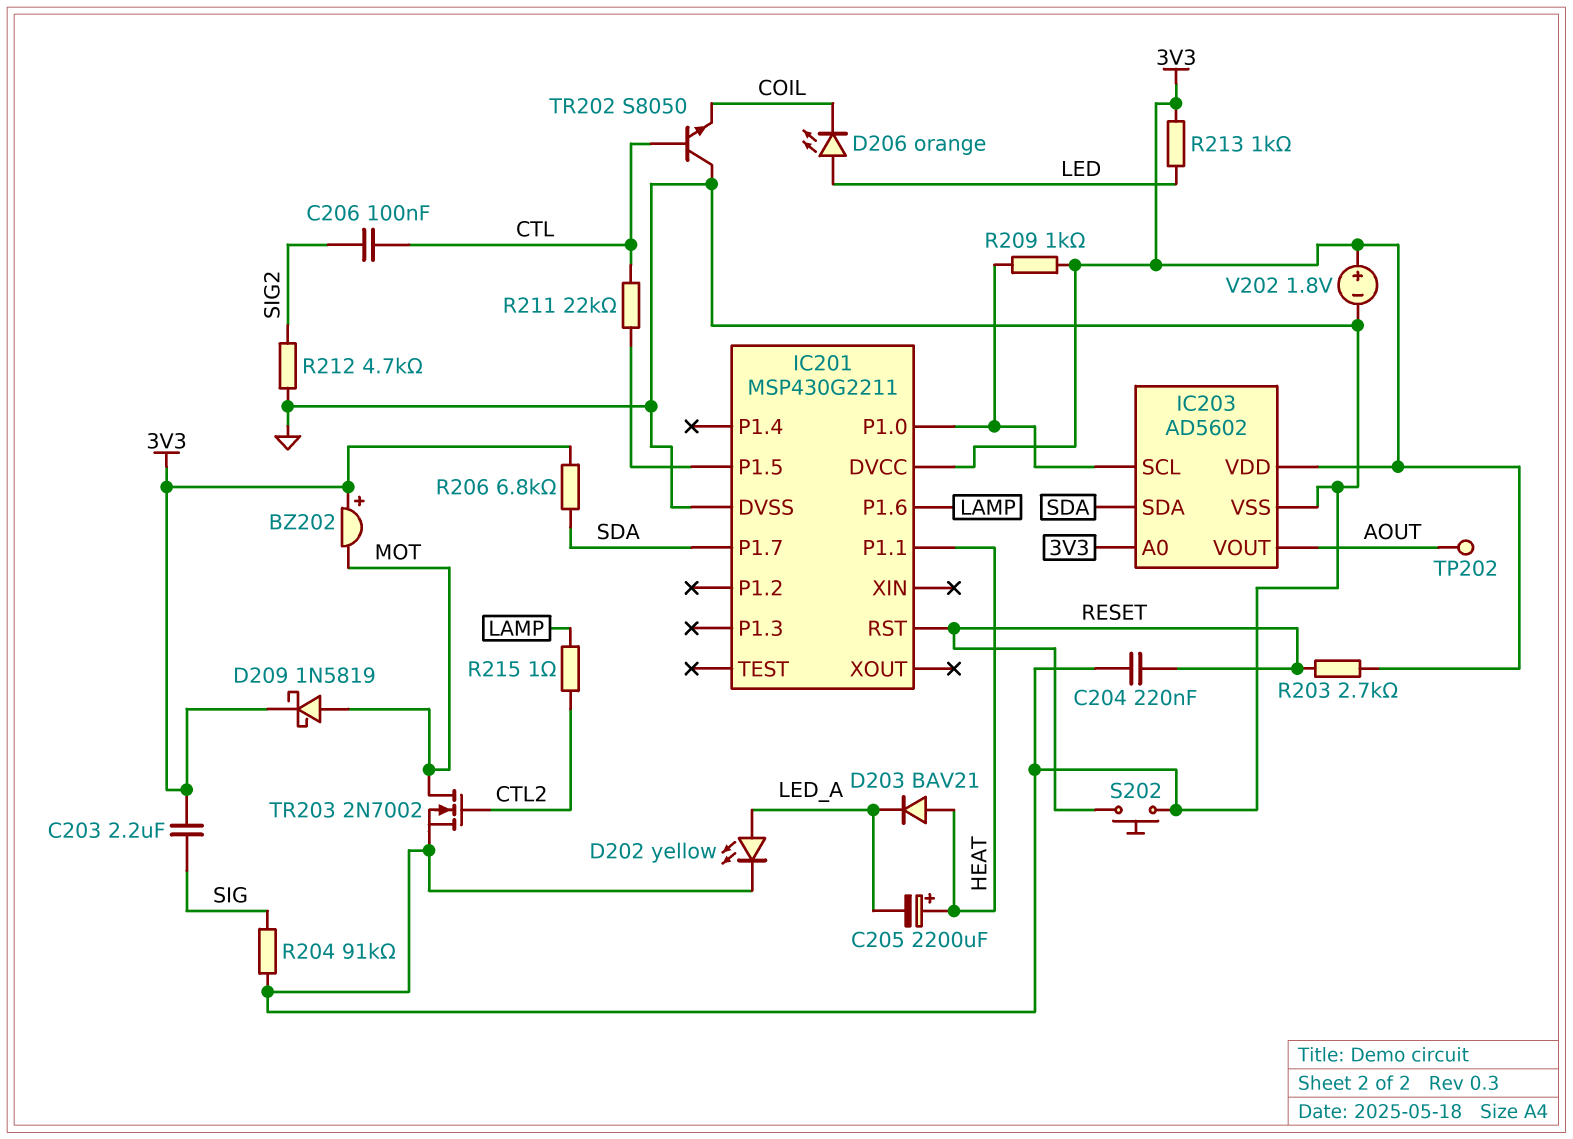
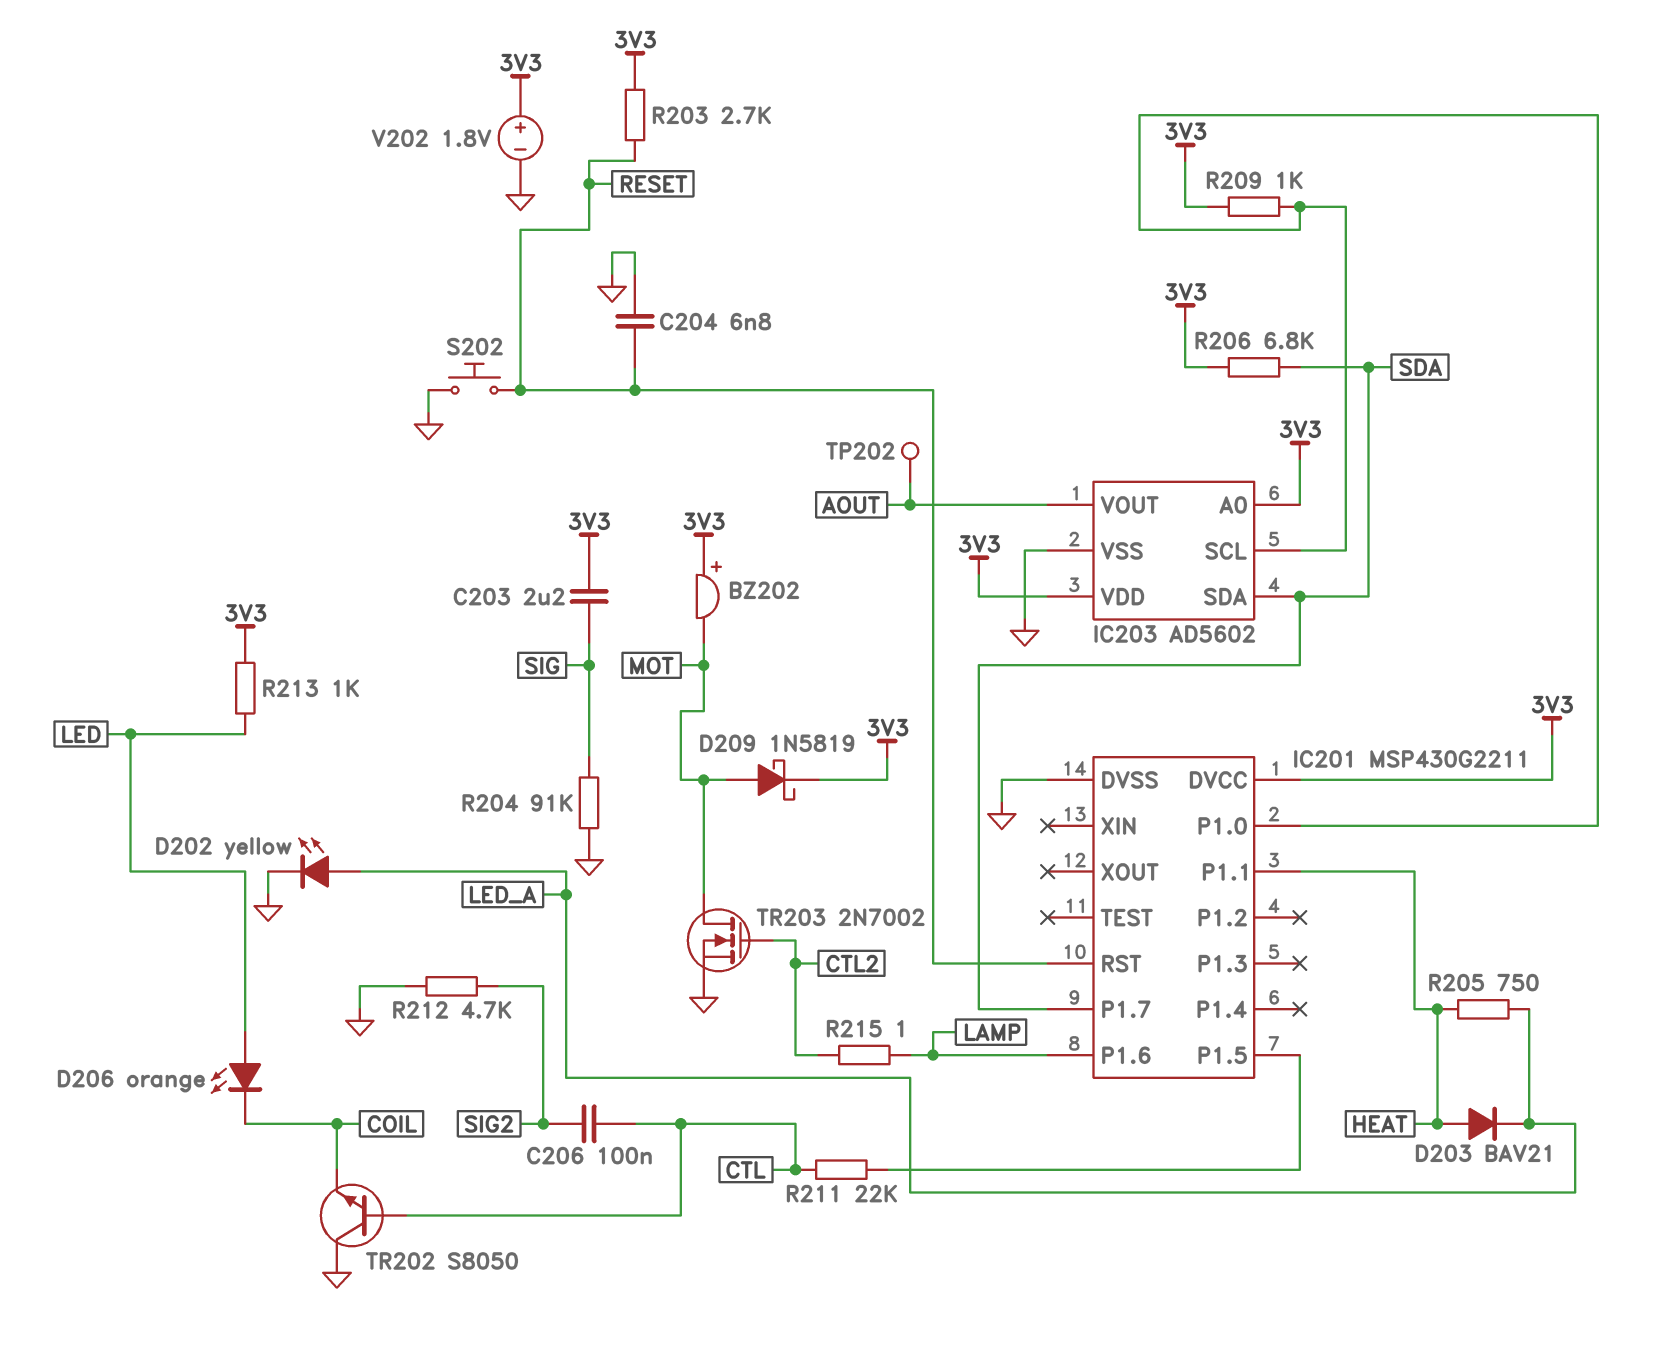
C204: 220nF (GND, RESET) -> 6.8nF (GND, RESET)
C205: 2200uF (plus HEAT, minus LED_A) -> none
R205: none -> 750 (HEAT, LED_A)

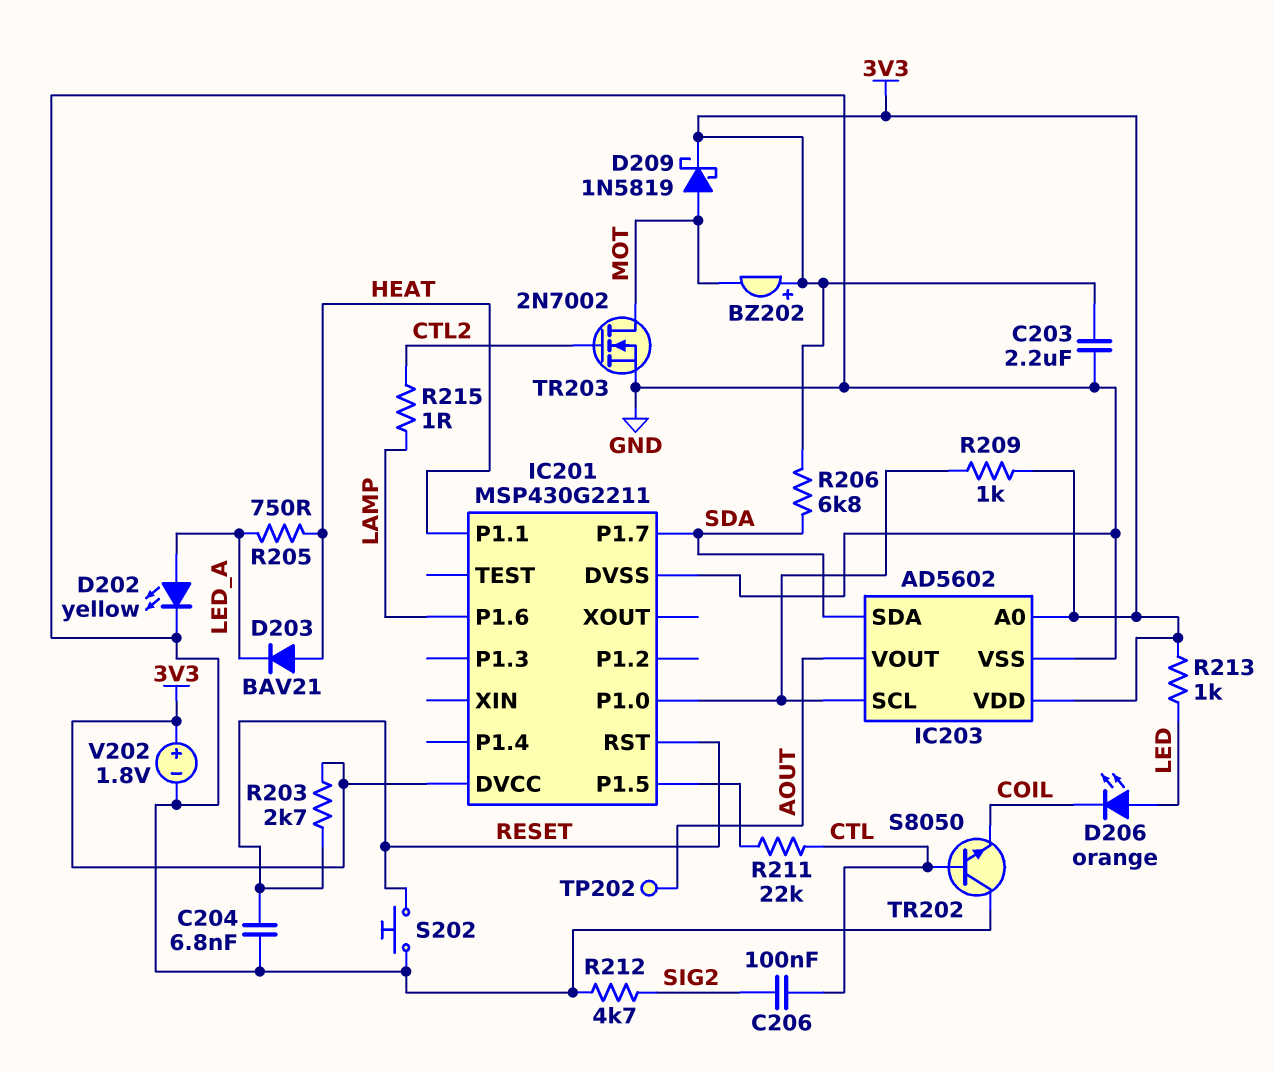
C203: 2.2uF (3V3, SIG) -> 2.2uF (3V3, GND)
R204: 91k (GND, SIG) -> none

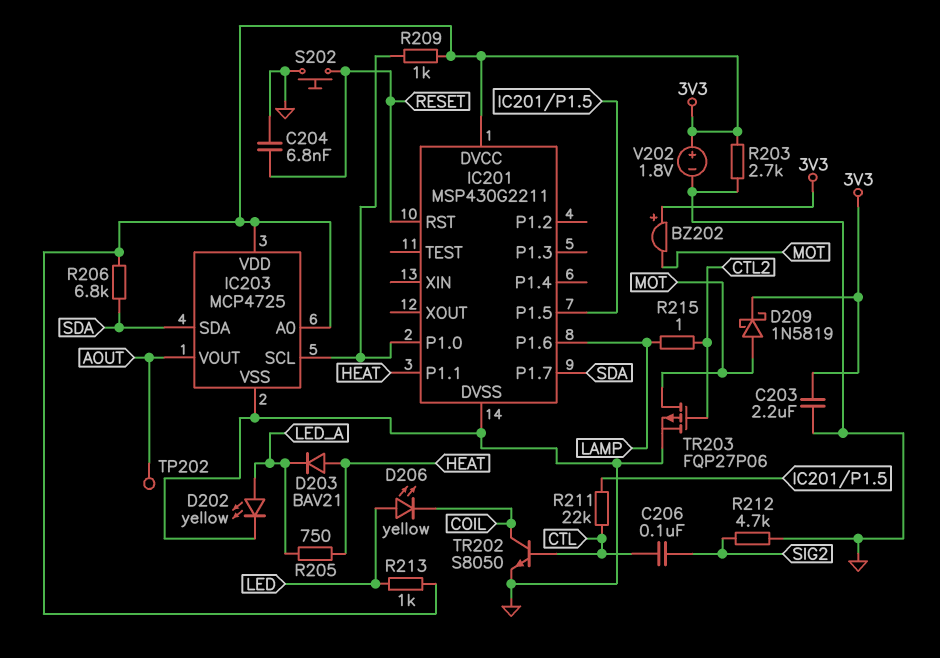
D206: LED orange (A LED, K COIL) -> LED yellow (A LED, K COIL)
IC203: AD5602 -> MCP4725
R203: 2.7k (3V3, RESET) -> 2.7k (3V3, GND)
TR202: NPN S8050 (B CTL, C GND, E COIL) -> NPN S8050 (B CTL, C COIL, E GND)
TR203: NMOS 2N7002 (G CTL2, D MOT, S GND) -> PMOS FQP27P06 (G CTL2, D MOT, S GND)

